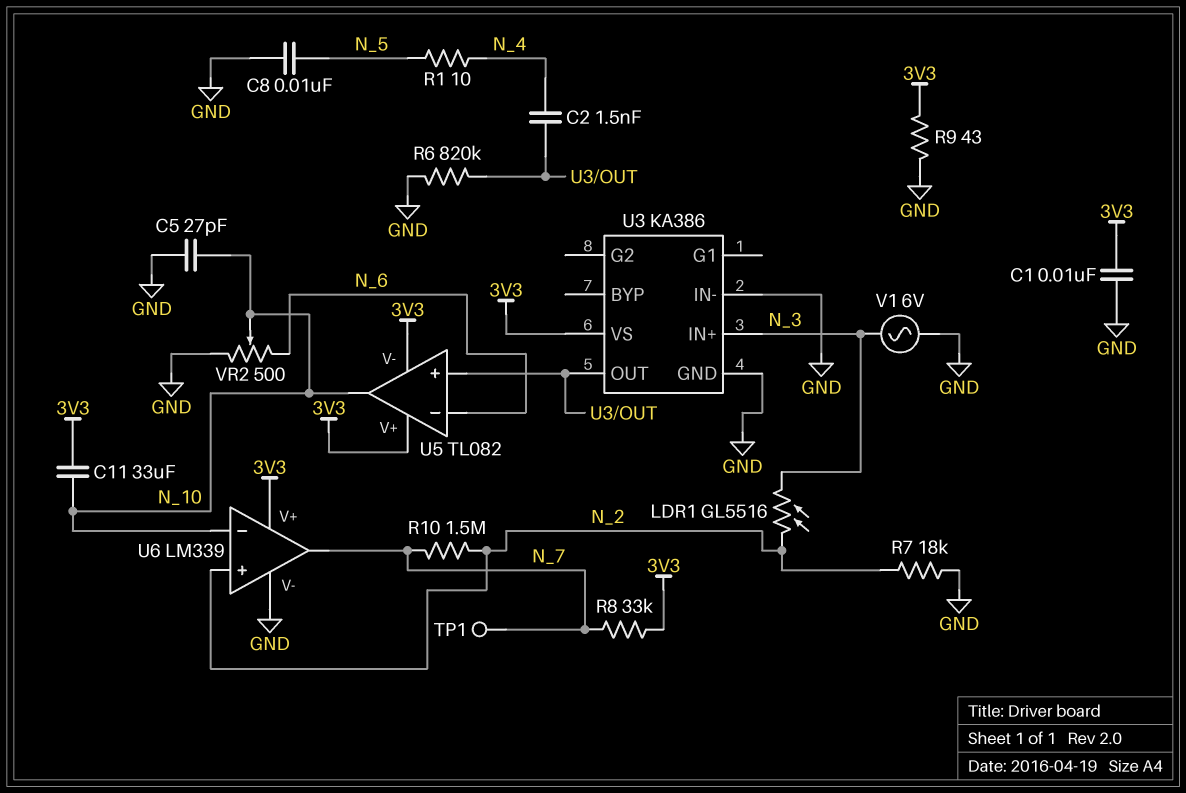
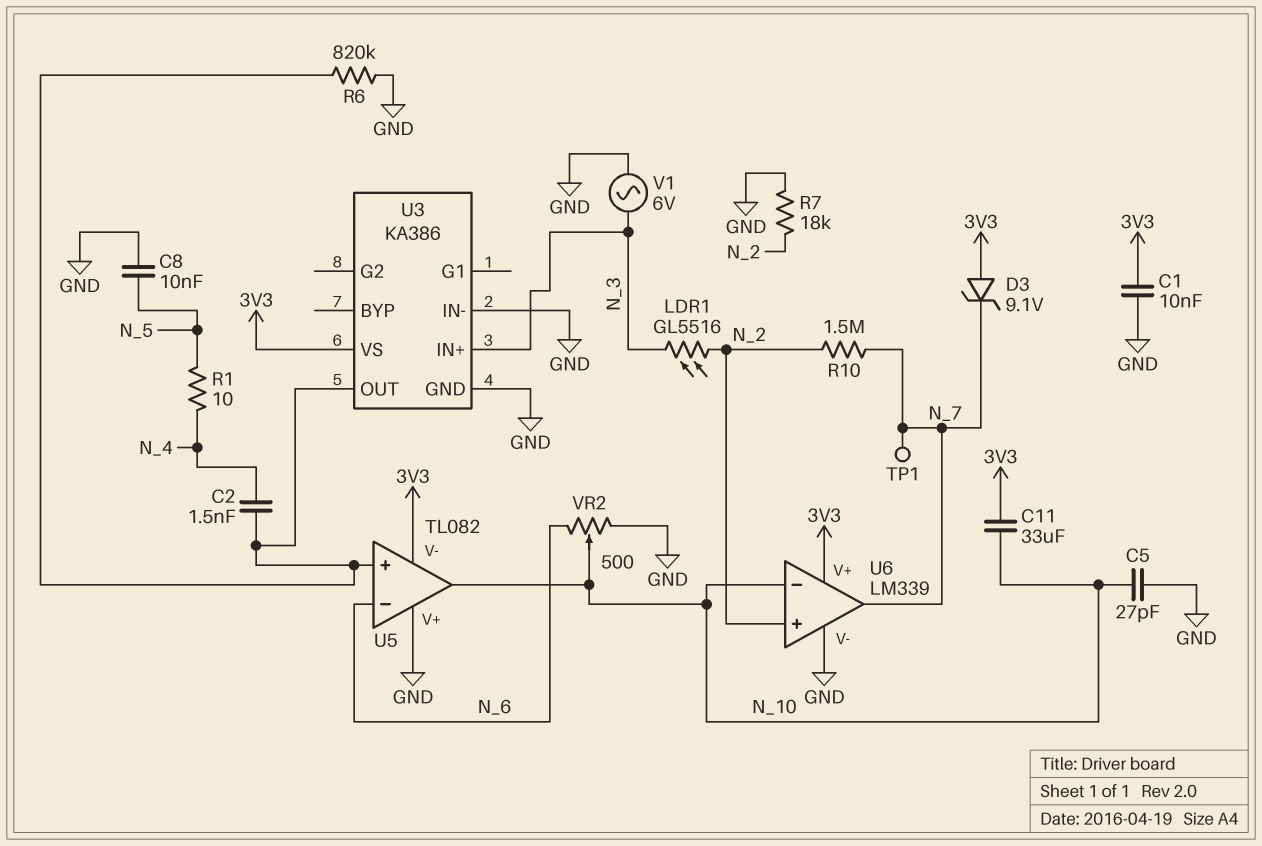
D3: none -> zener 9.1V (A 3V3, K N_7)
R8: 33k (3V3, N_7) -> none
R9: 43 (3V3, GND) -> none
U5 pin V+: 3V3 -> GND

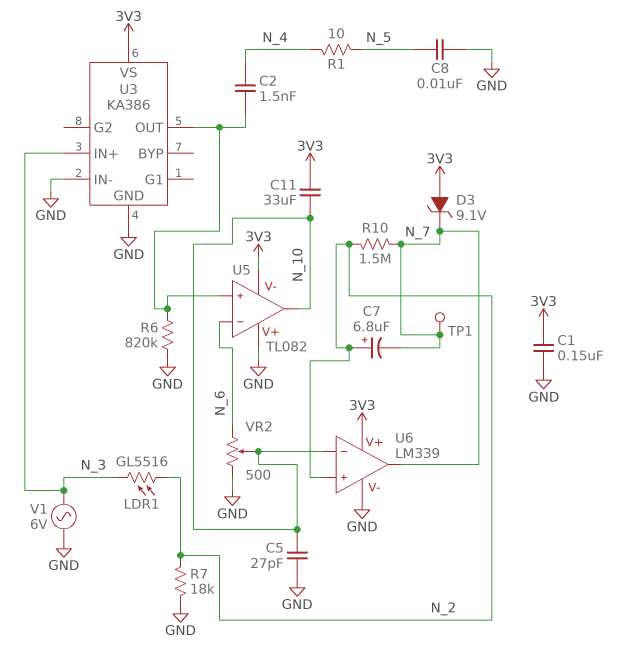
C1: 10nF (3V3, GND) -> 150nF (3V3, GND)
C7: none -> 6.8uF (plus N_2, minus N_7)

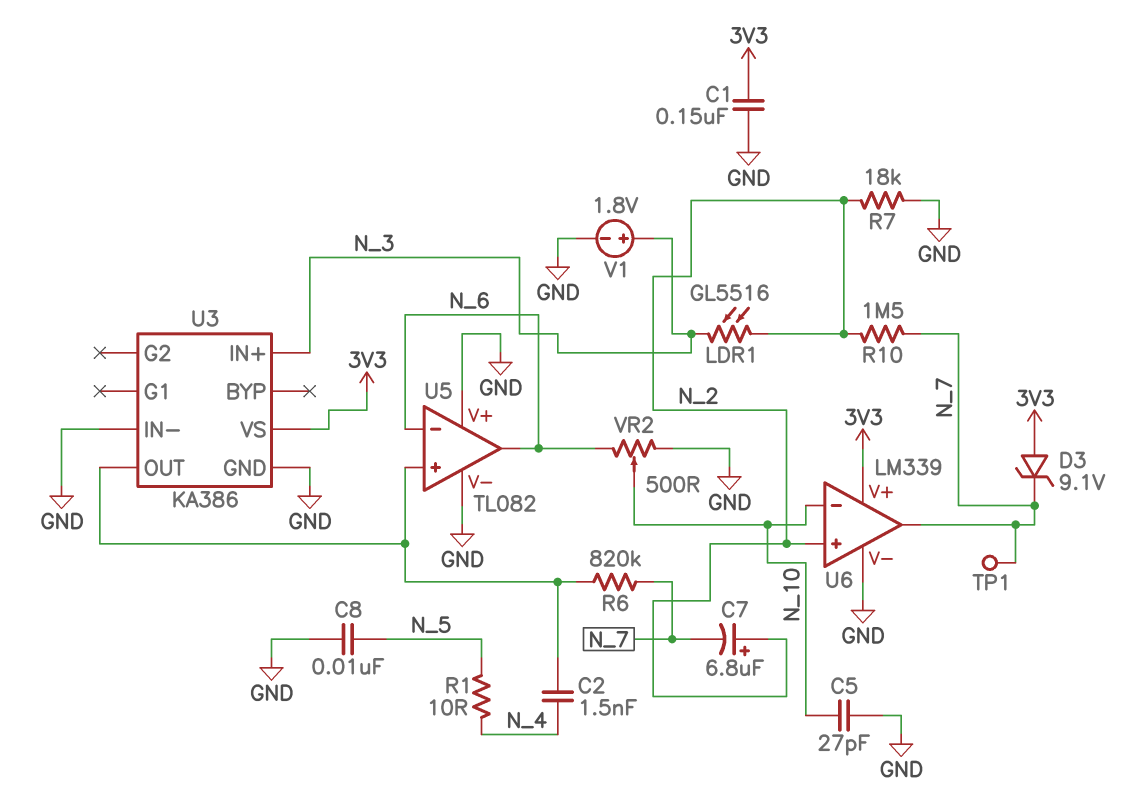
C11: 33uF (3V3, N_10) -> none
R6: 820k (GND, U3/OUT) -> 820k (N_7, U3/OUT)
U5 pin V-: 3V3 -> GND
U5 pin out: N_10 -> N_6
V1: AC 6V (GND, N_3) -> 1.8V (plus N_3, minus GND)

